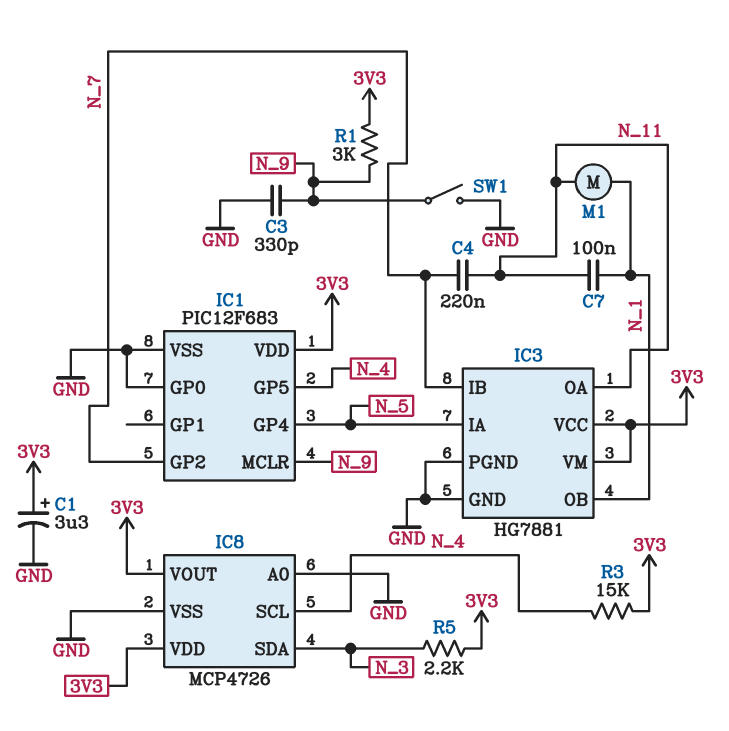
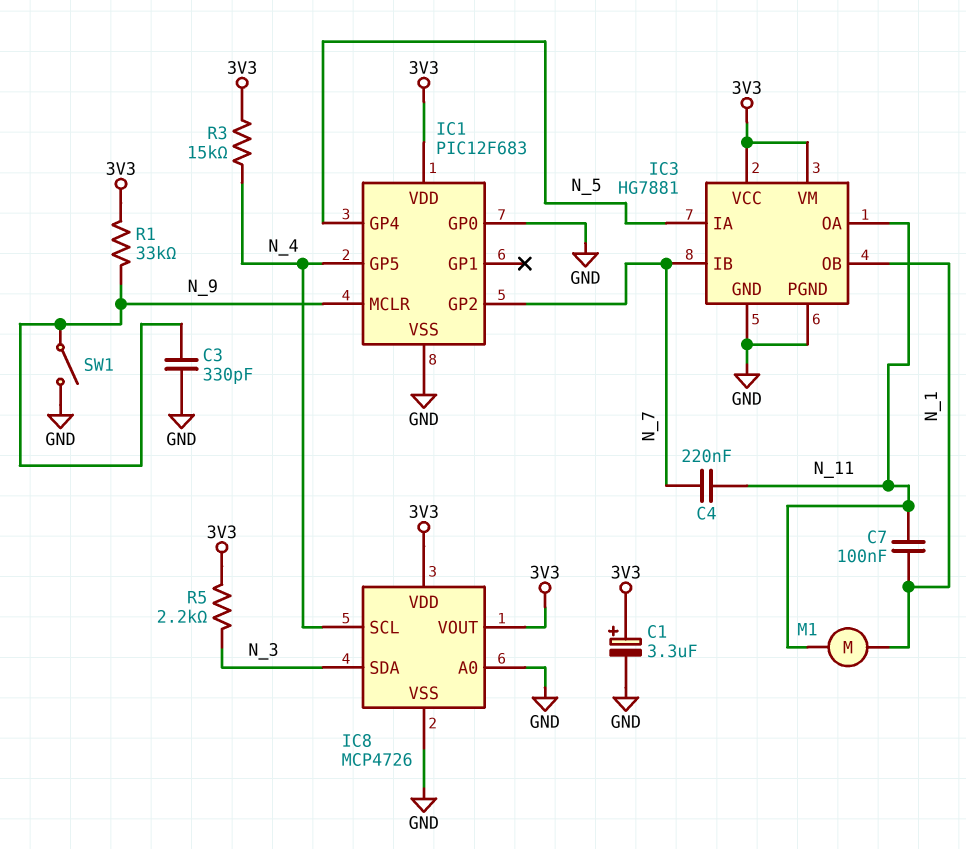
R1: 3k (3V3, N_9) -> 33k (3V3, N_9)

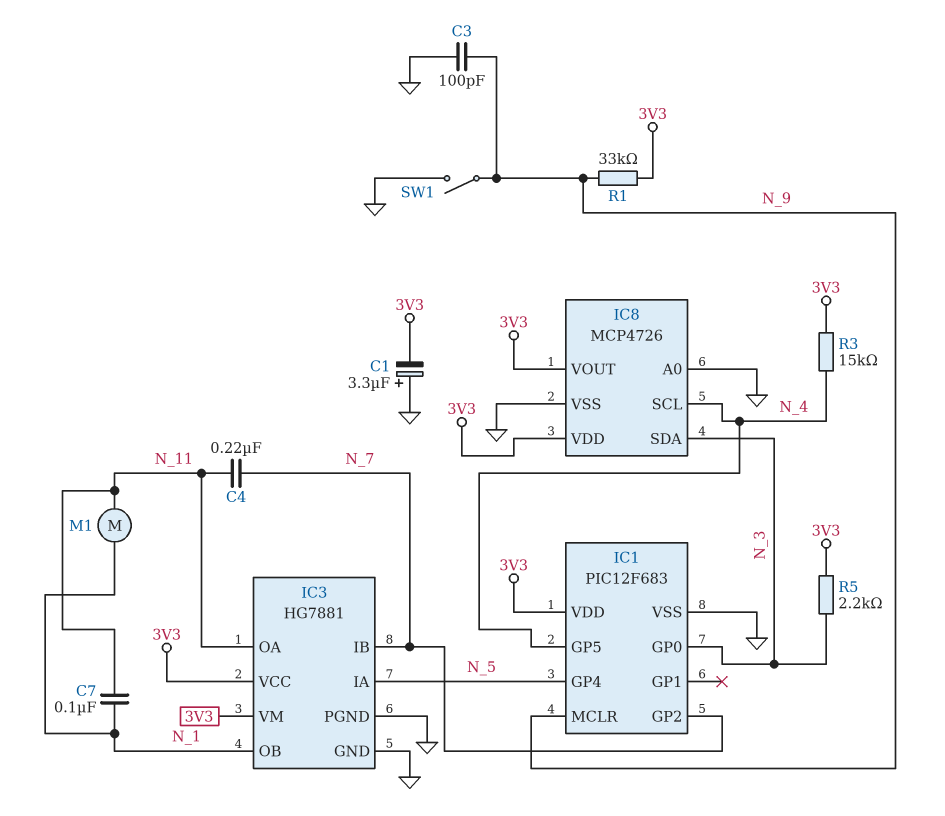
C1: 3.3uF (plus 3V3, minus GND) -> 3.3uF (plus GND, minus 3V3)
C3: 330pF (GND, N_9) -> 100pF (GND, N_9)
IC1 pin GP0: GND -> N_3

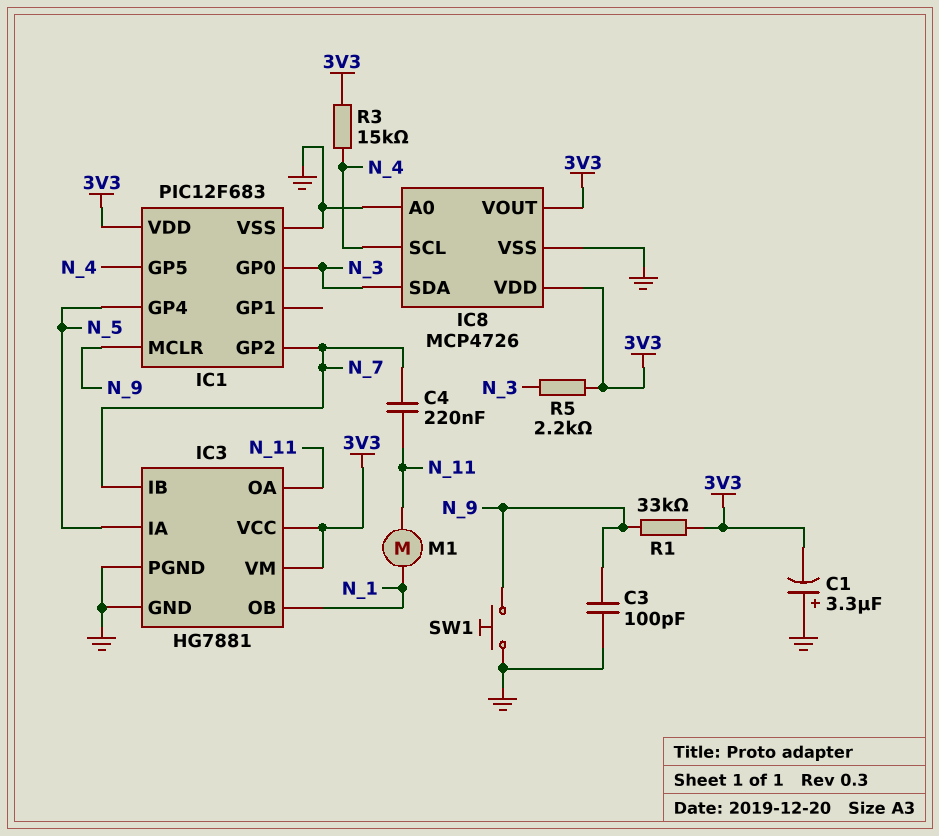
C7: 100nF (N_1, N_11) -> none
SW1: switch (GND, N_9) -> button (GND, N_9)

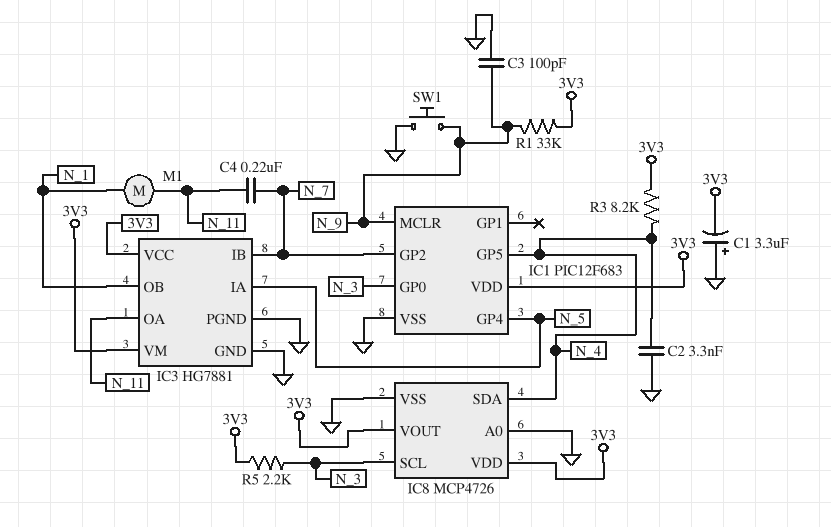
C2: none -> 3.3nF (GND, N_4)
IC8 pin SCL: N_4 -> N_3
IC8 pin SDA: N_3 -> N_4
R3: 15k (3V3, N_4) -> 8.2k (3V3, N_4)

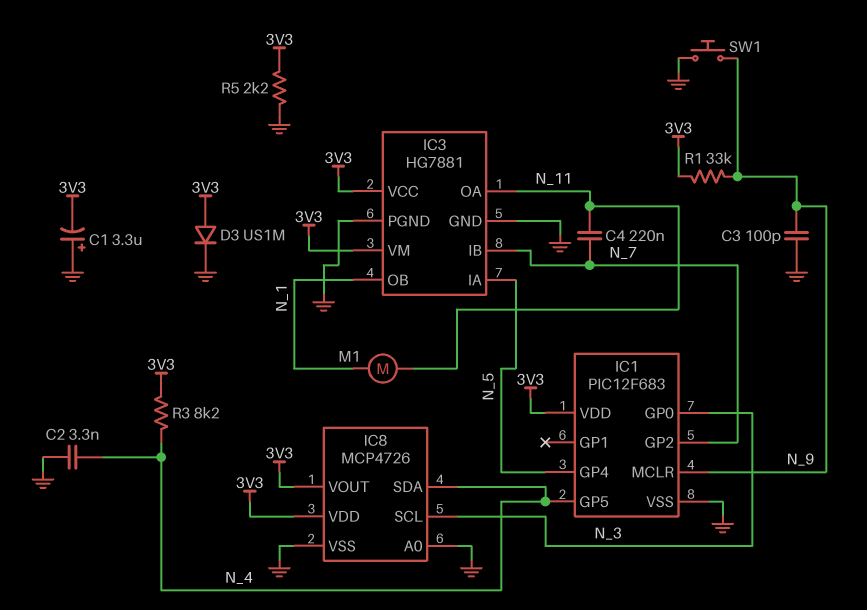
D3: none -> diode US1M (A 3V3, K GND)
R5: 2.2k (3V3, N_3) -> 2.2k (3V3, GND)

